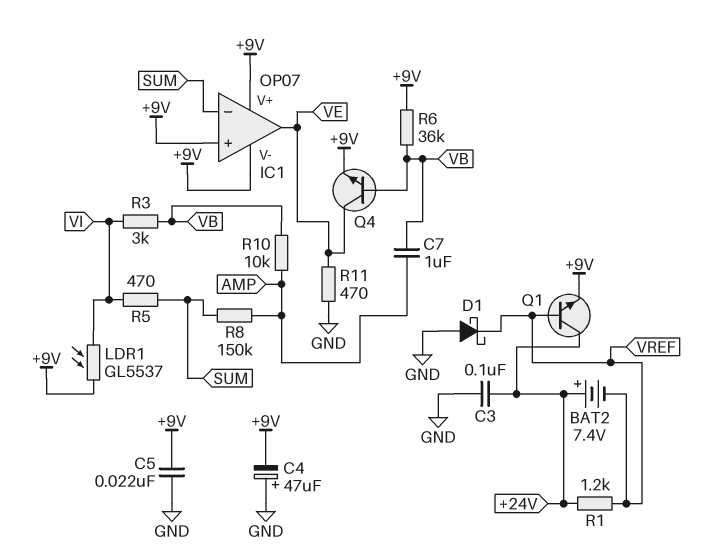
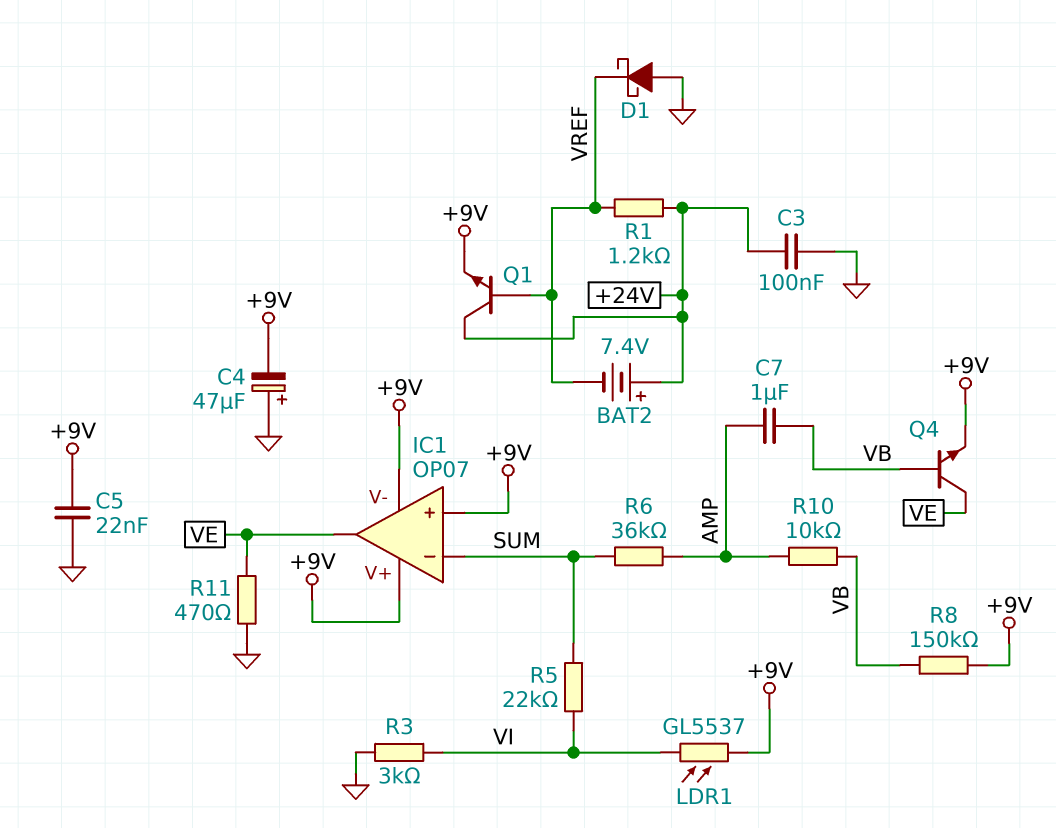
R3: 3k (VB, VI) -> 3k (GND, VI)
R5: 470 (SUM, VI) -> 22k (SUM, VI)
R6: 36k (+9V, VB) -> 36k (AMP, SUM)
R8: 150k (AMP, SUM) -> 150k (+9V, VB)

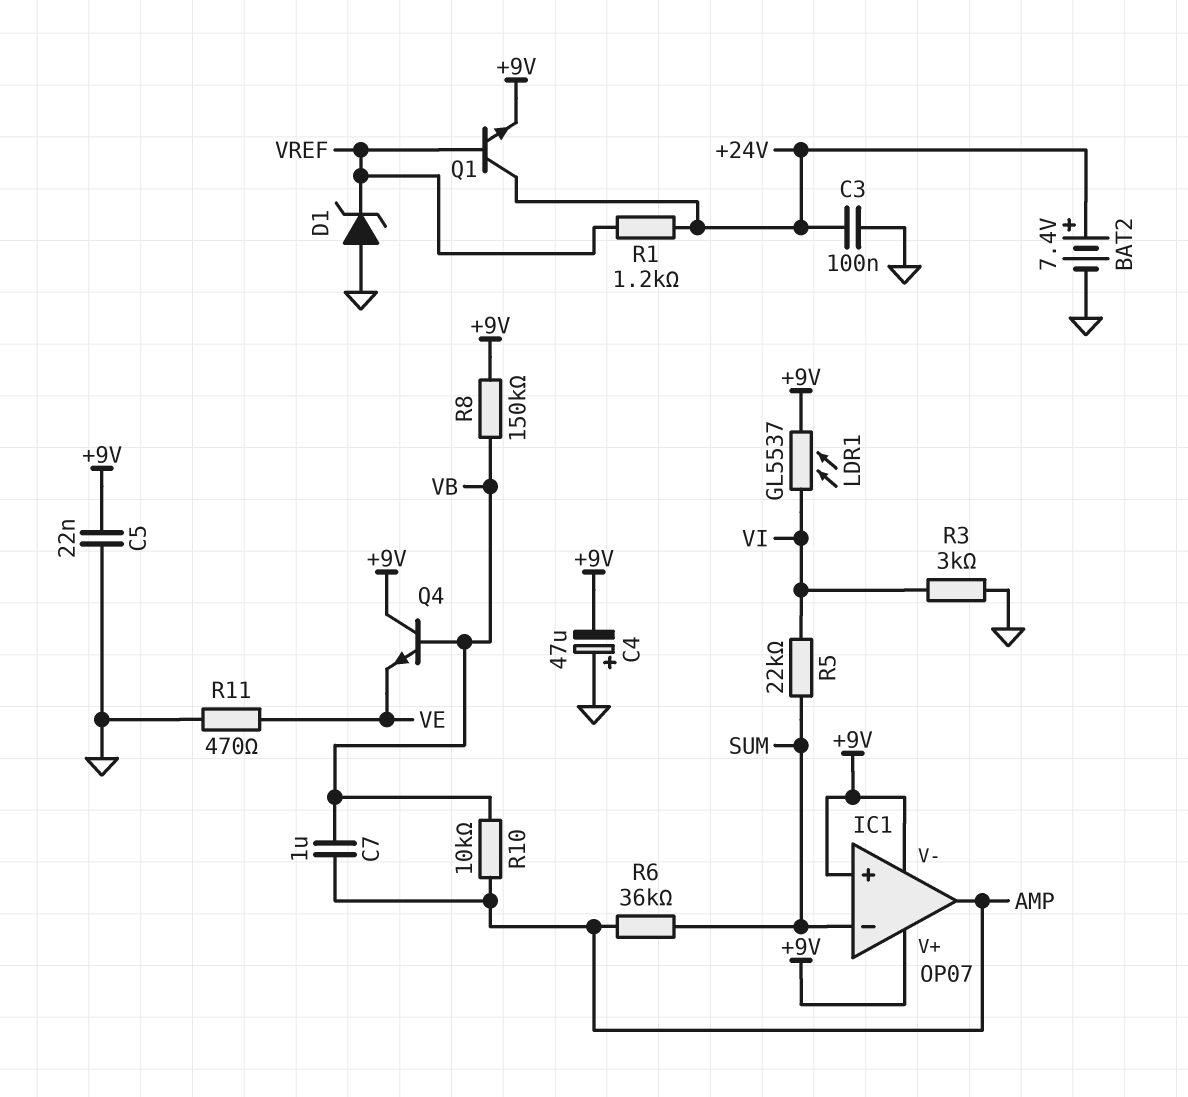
BAT2: 7.4V (plus +24V, minus VREF) -> 7.4V (plus +24V, minus GND)
D1: schottky (A GND, K VREF) -> zener (A GND, K VREF)
IC1 pin out: VE -> AMP
Q4: NPN (B VB, C VE, E +9V) -> NPN (B VB, C +9V, E VE)

